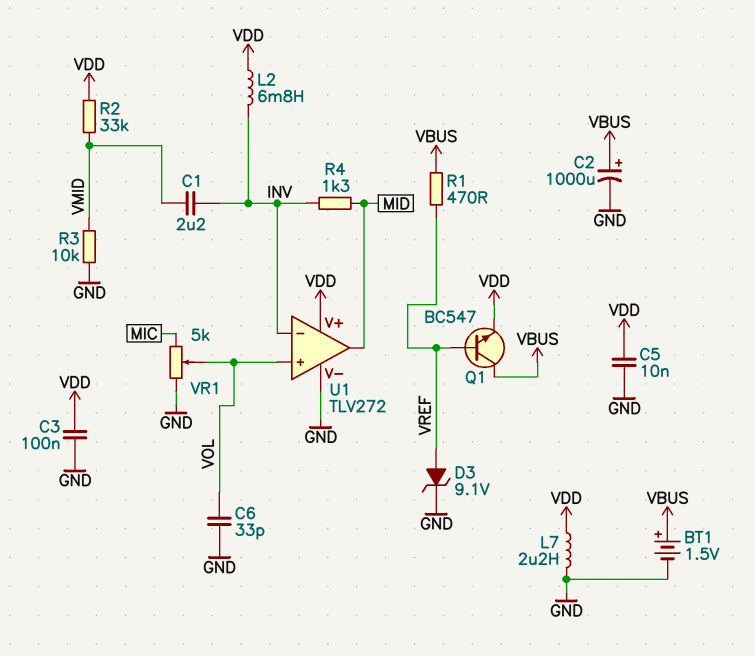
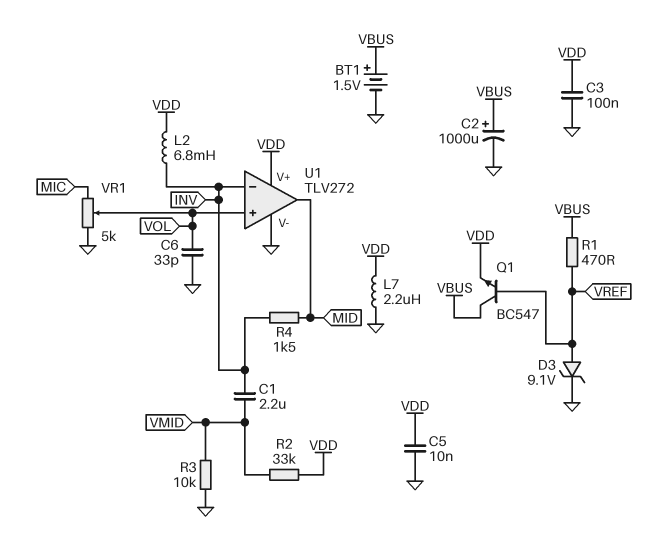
R4: 1.3k (INV, MID) -> 1.5k (INV, MID)

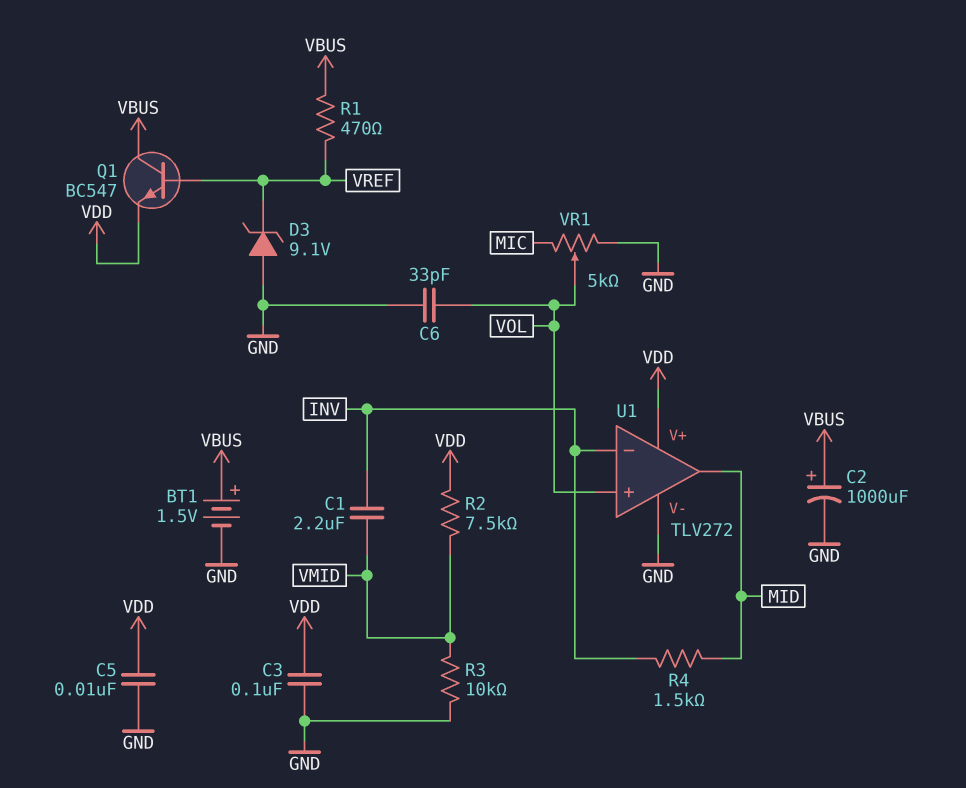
D3: zener 9.1V (A VREF, K GND) -> zener 9.1V (A GND, K VREF)
L2: 6.8mH (INV, VDD) -> none
L7: 2.2uH (GND, VDD) -> none
R2: 33k (VDD, VMID) -> 7.5k (VDD, VMID)

